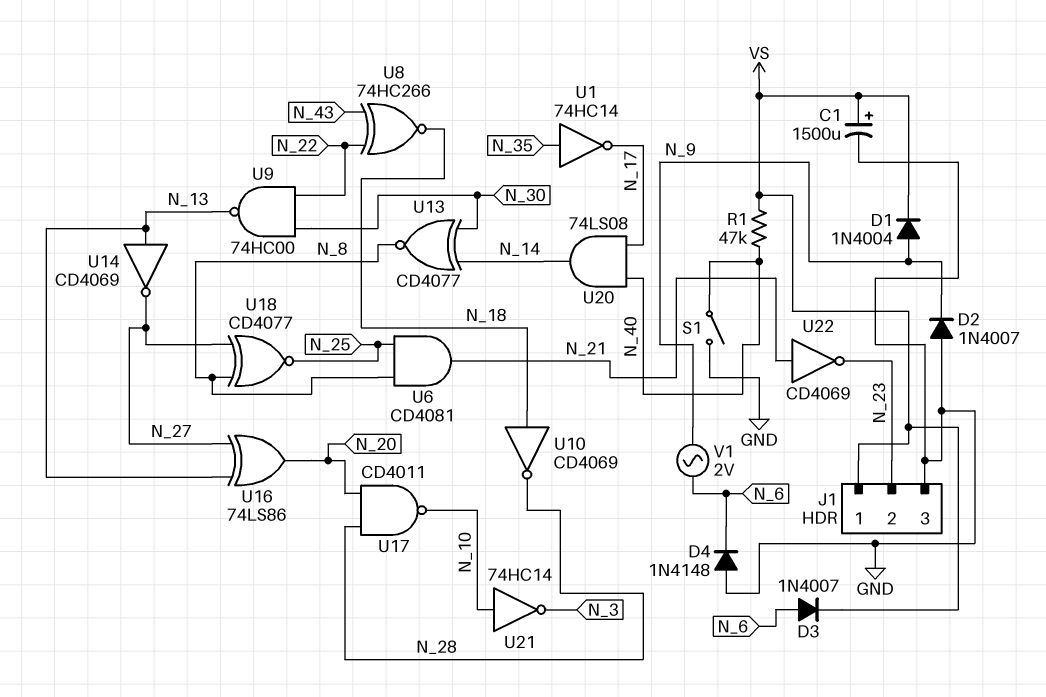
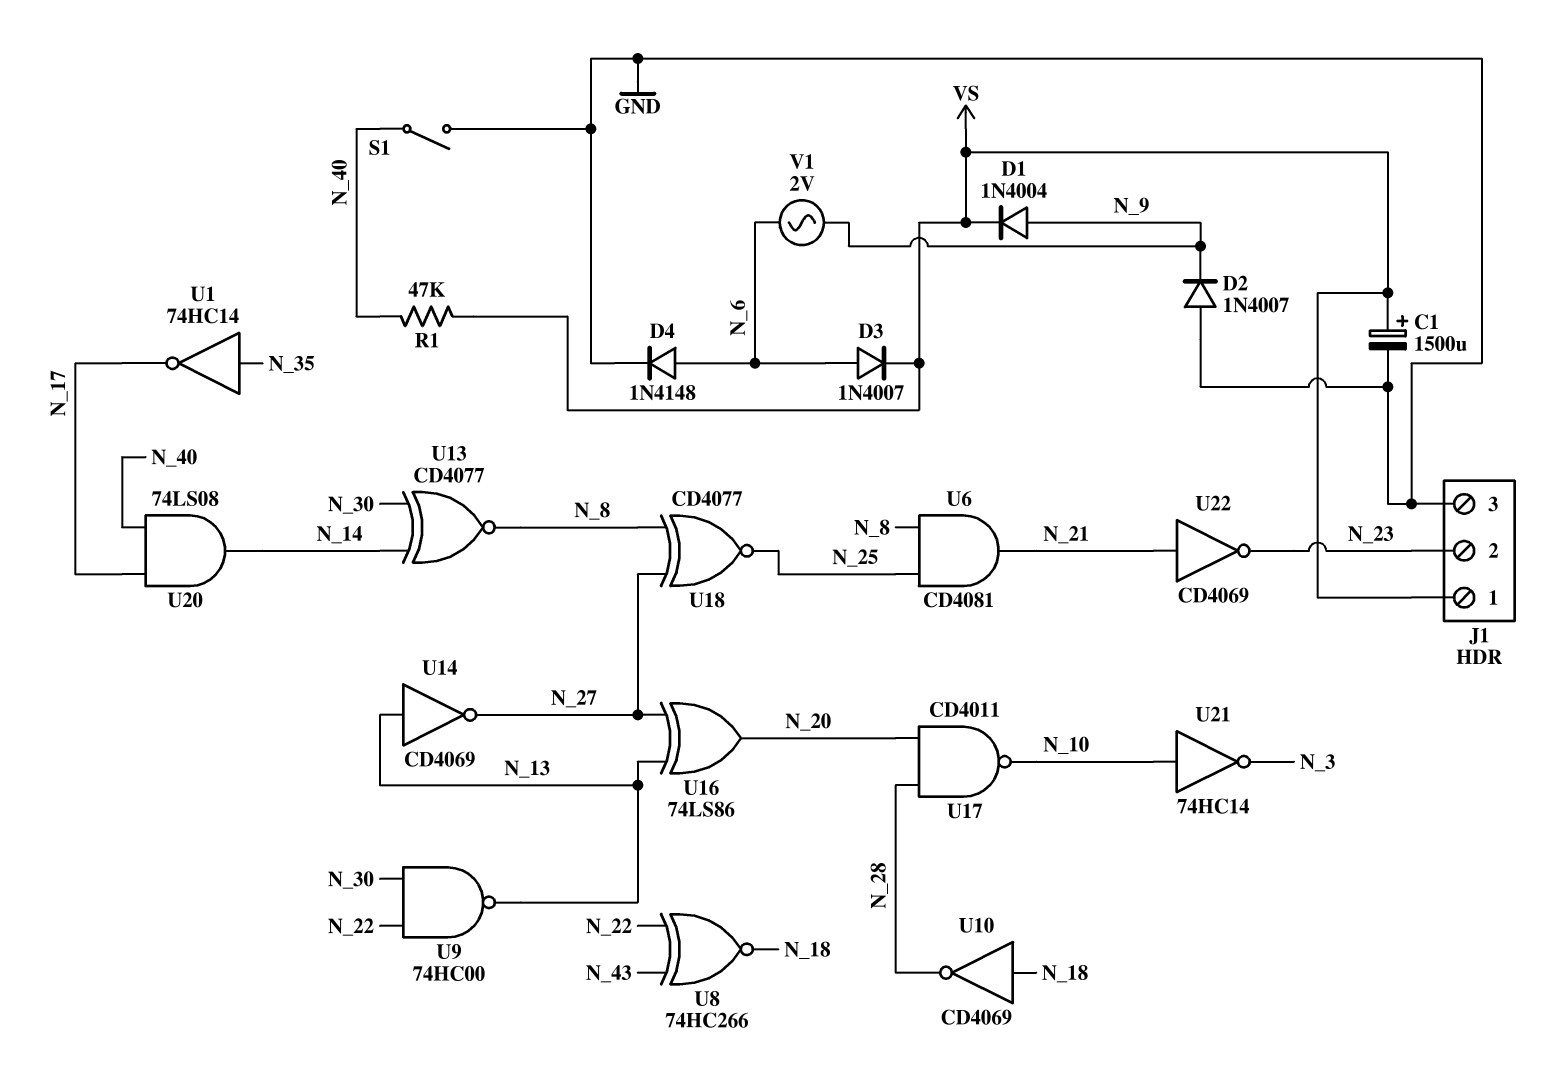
D4: diode 1N4148 (A GND, K N_6) -> diode 1N4148 (A N_6, K GND)

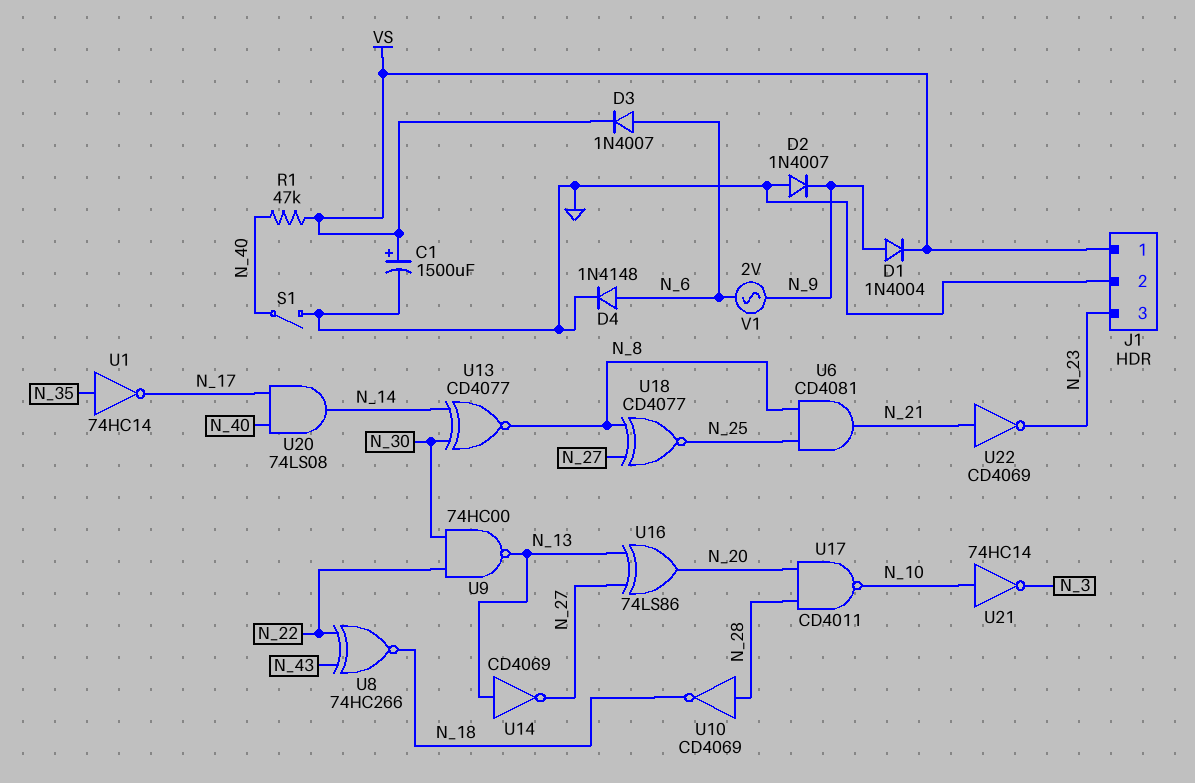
J1 pin 2: N_23 -> GND
J1 pin 3: GND -> N_23
U10: NOT CD4069 (in N_18, out N_28) -> NOT CD4069 (in N_28, out N_18)

